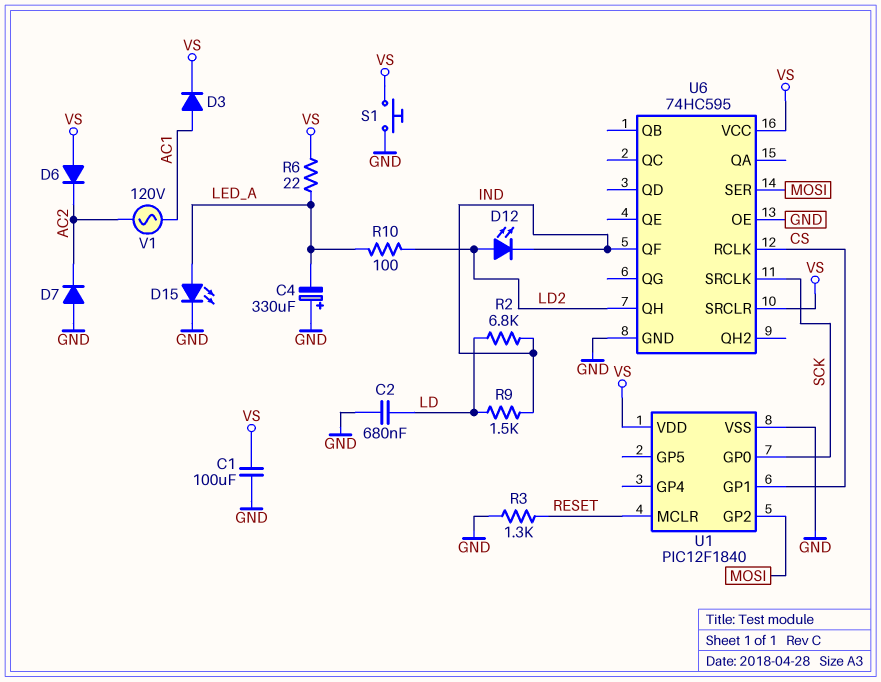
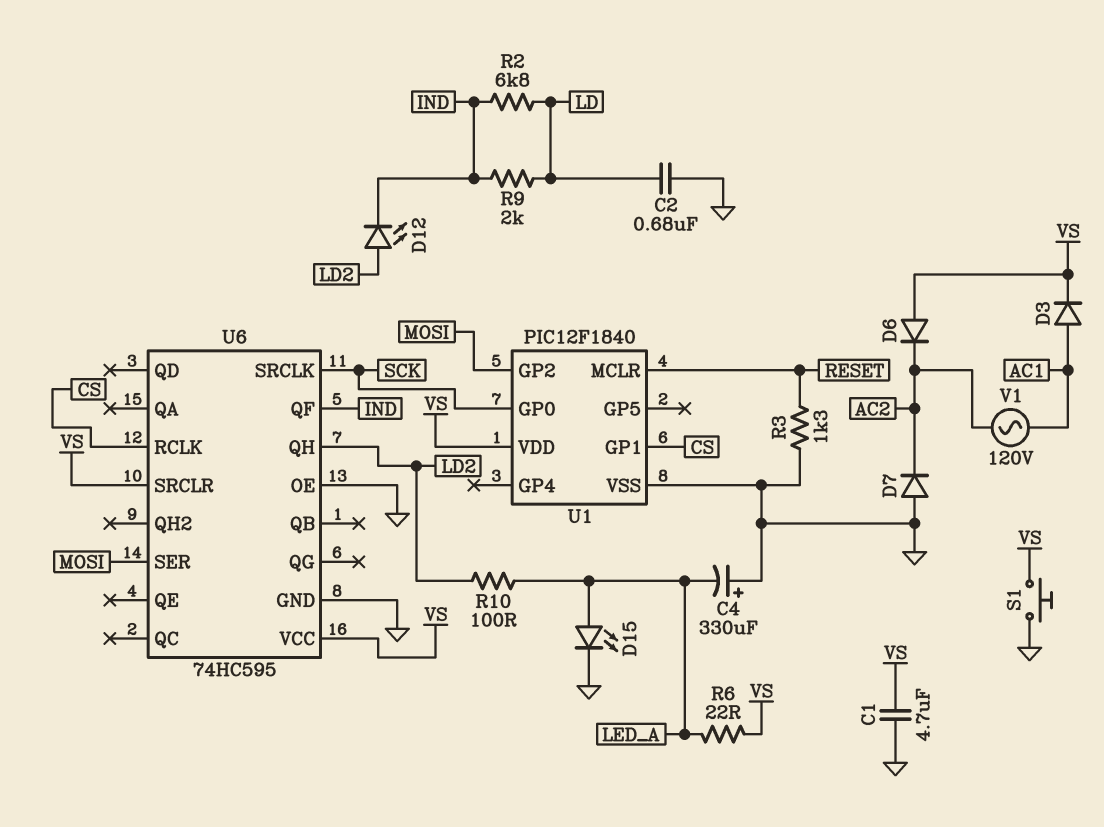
C1: 100uF (GND, VS) -> 4.7uF (GND, VS)
R9: 1.5k (IND, LD) -> 2k (IND, LD)

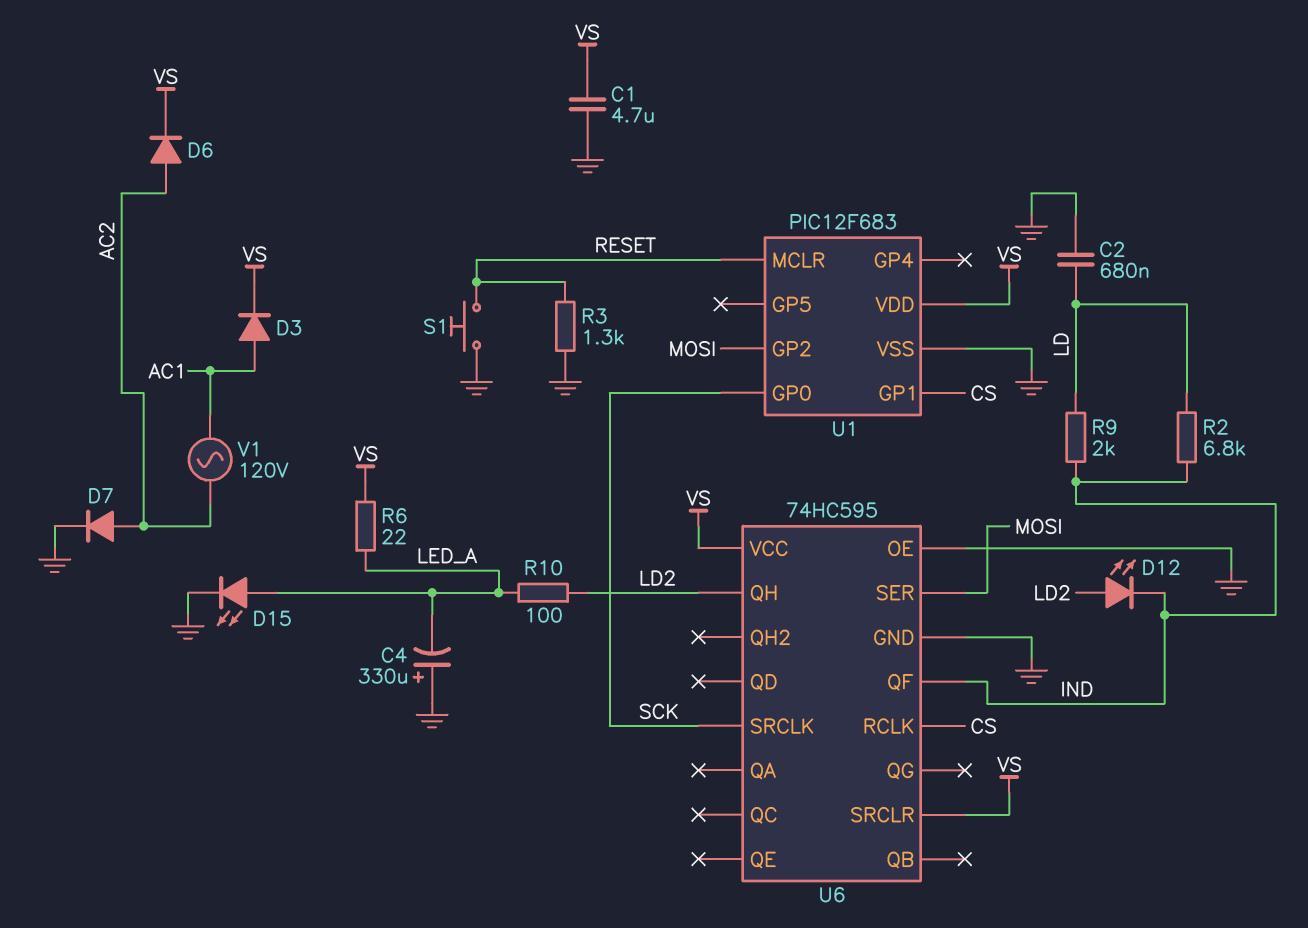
D6: diode (A VS, K AC2) -> diode (A AC2, K VS)
D7: diode (A GND, K AC2) -> diode (A AC2, K GND)
S1: button (GND, VS) -> button (GND, RESET)
U1: PIC12F1840 -> PIC12F683

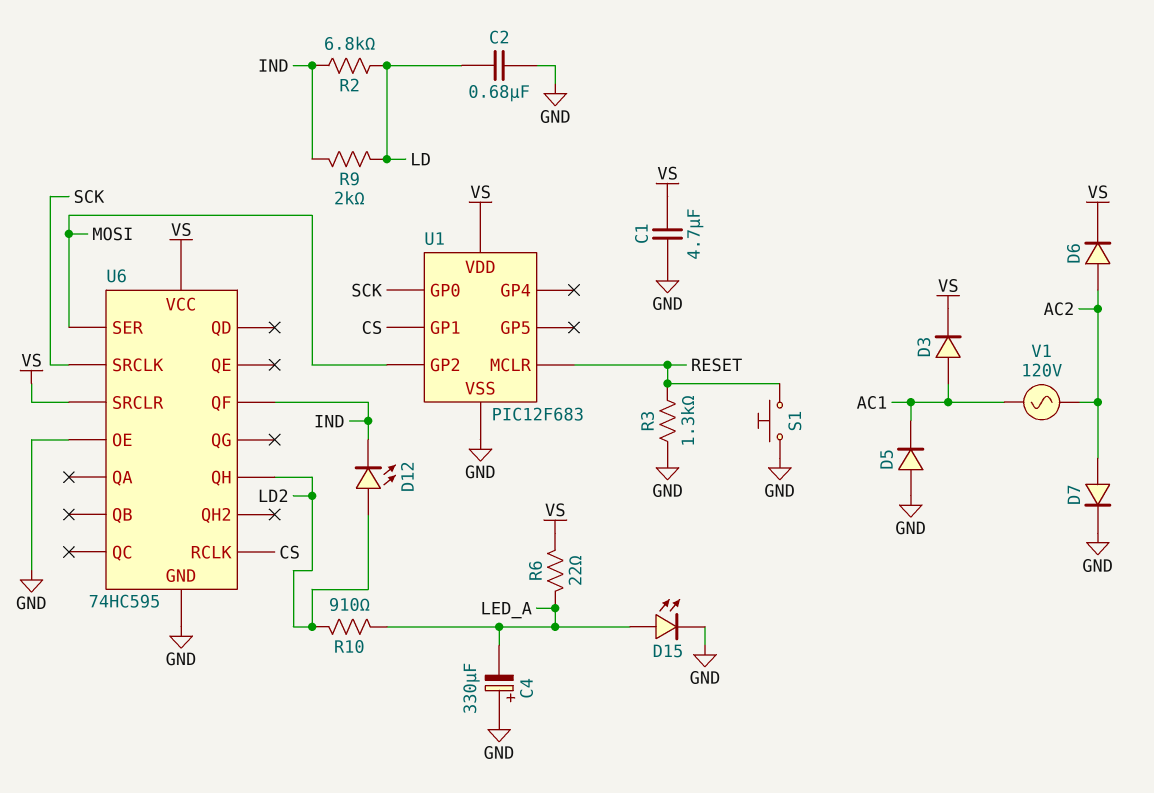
D5: none -> diode (A GND, K AC1)
R10: 100 (LD2, LED_A) -> 910 (LD2, LED_A)

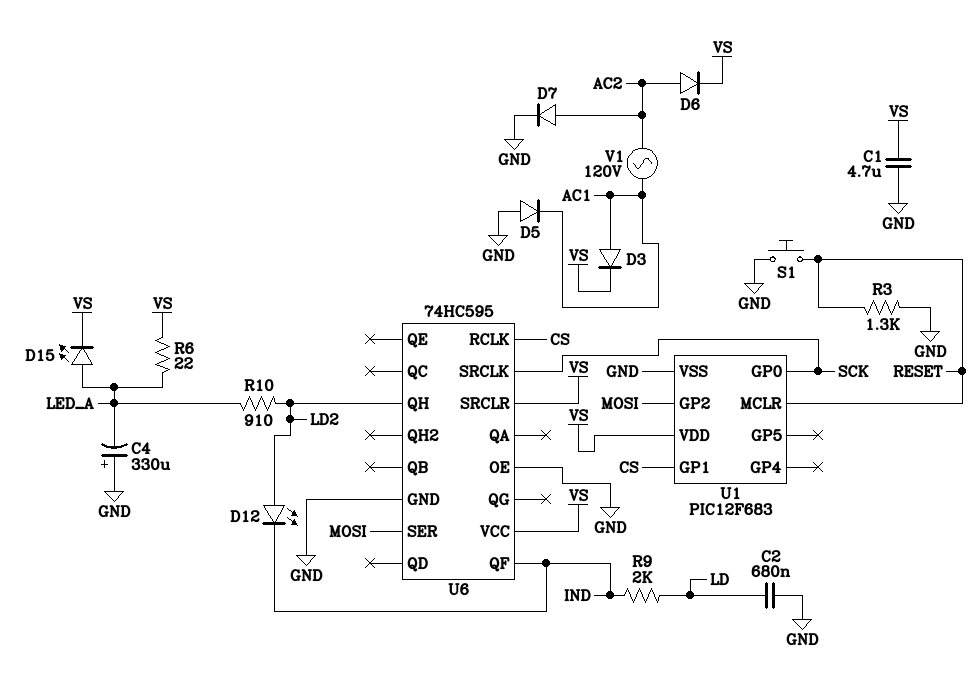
D15: LED (A LED_A, K GND) -> LED (A LED_A, K VS)
R2: 6.8k (IND, LD) -> none

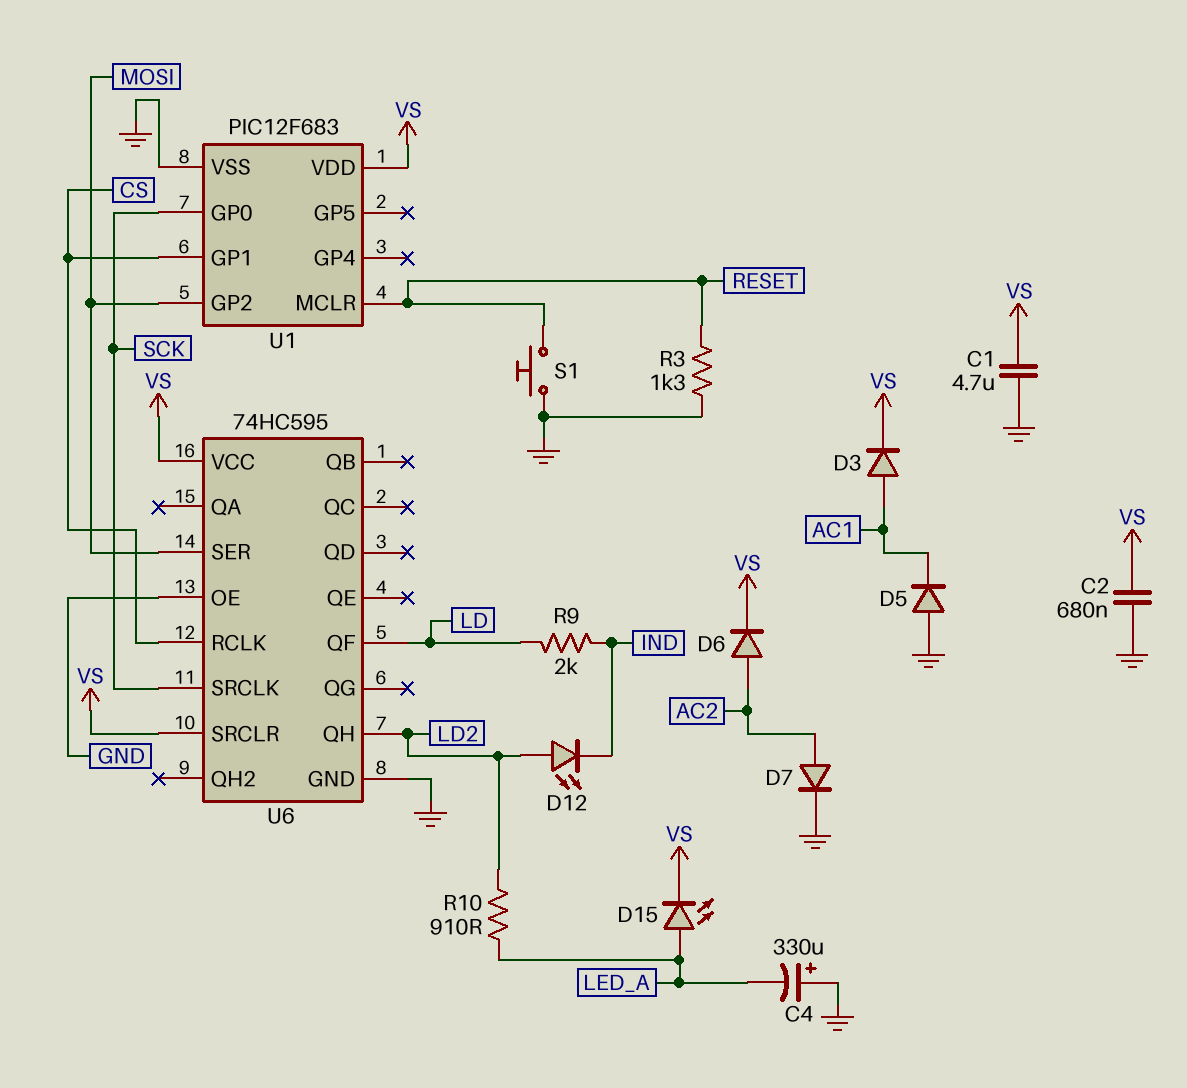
C2: 680nF (GND, LD) -> 680nF (GND, VS)
R6: 22 (LED_A, VS) -> none
U6 pin QF: IND -> LD
V1: AC 120V (AC1, AC2) -> none

